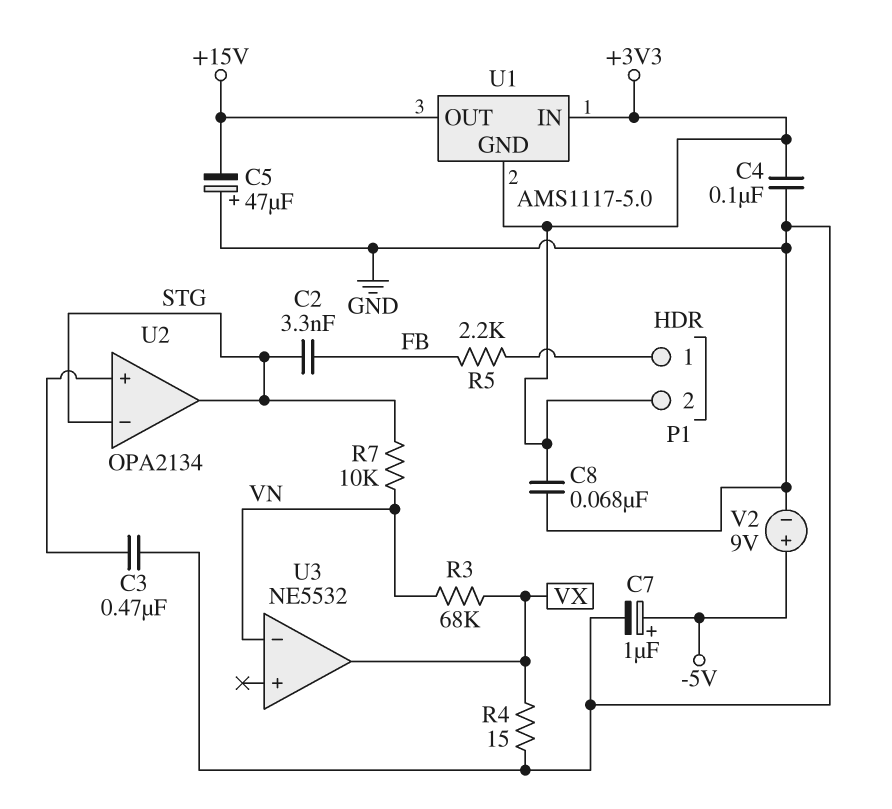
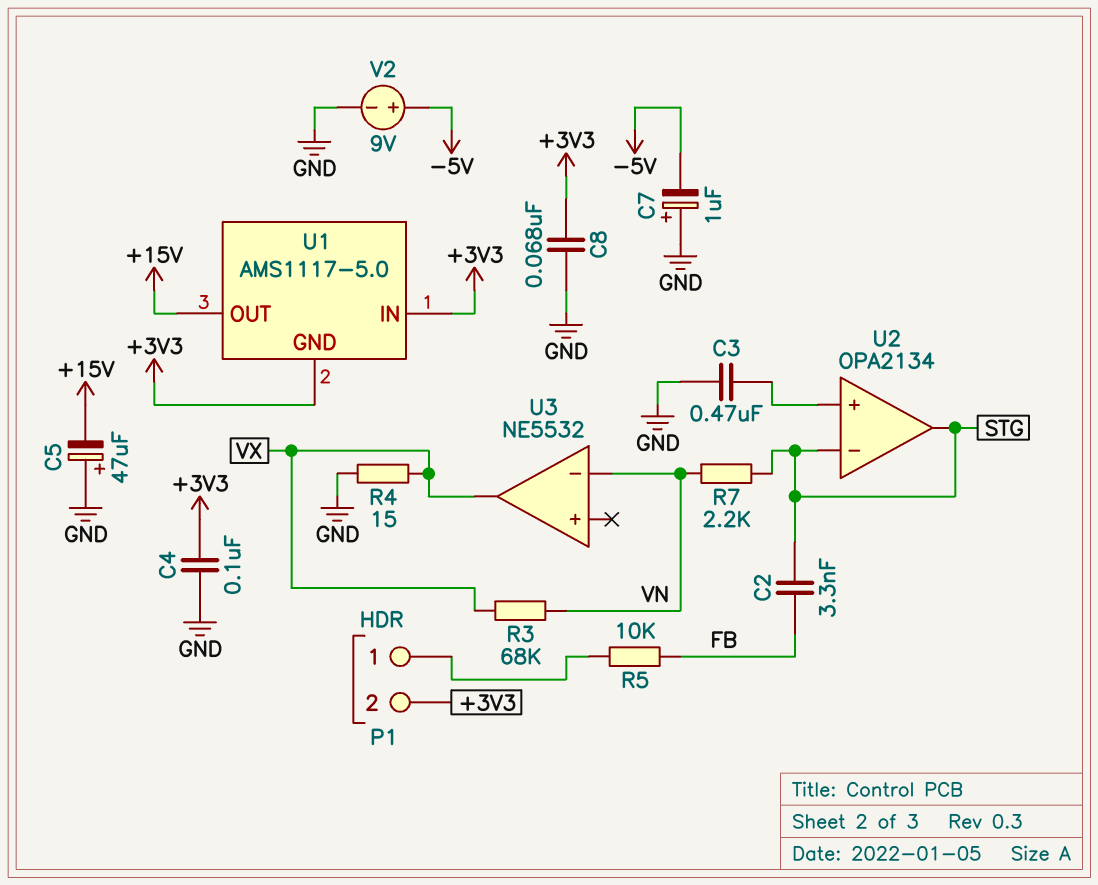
C7: 1uF (plus -5V, minus GND) -> 1uF (plus GND, minus -5V)
R5: 2.2k (FB, P1/1) -> 10k (FB, P1/1)
R7: 10k (STG, VN) -> 2.2k (STG, VN)

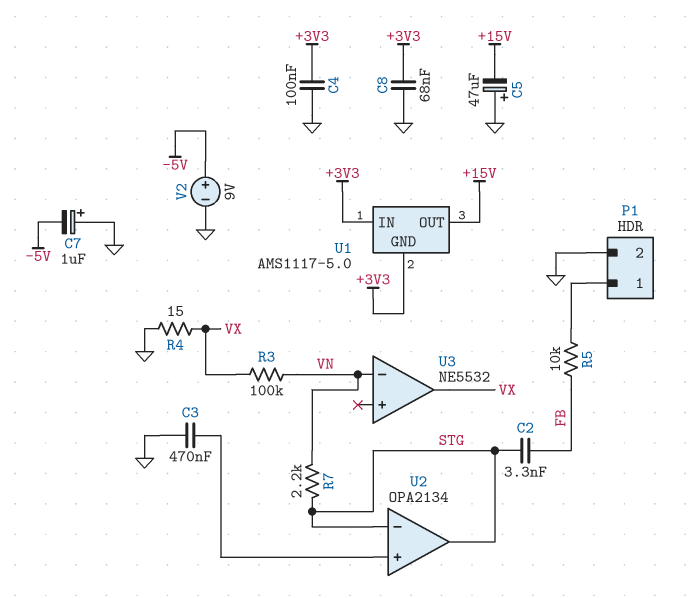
P1 pin 2: +3V3 -> GND
R3: 68k (VN, VX) -> 100k (VN, VX)

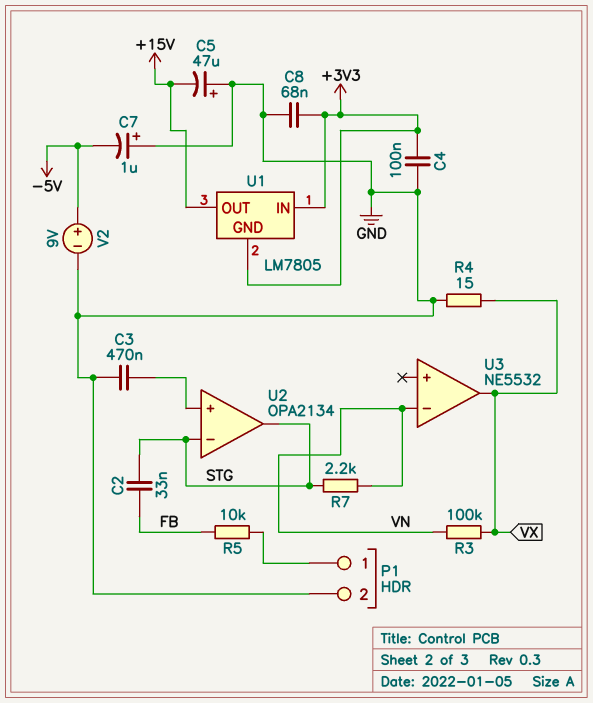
C2: 3.3nF (FB, STG) -> 33nF (FB, STG)
U1: AMS1117-5.0 -> LM7805

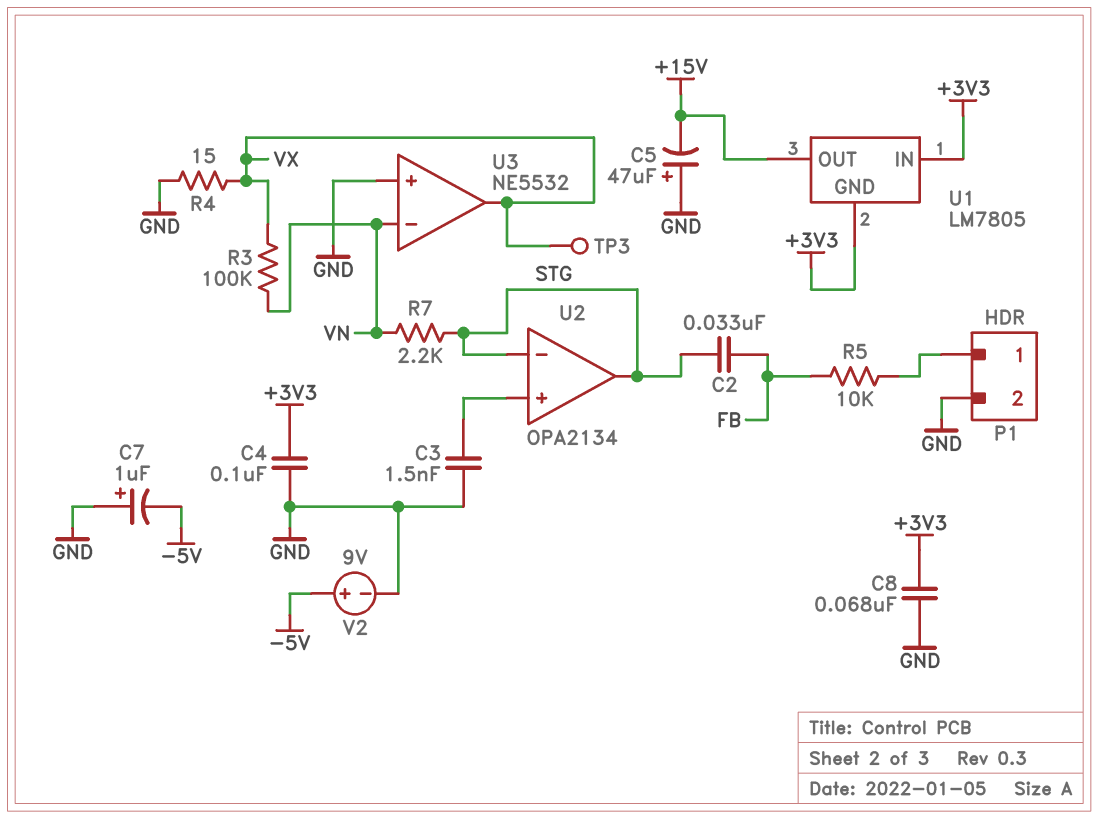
C3: 470nF (GND, U2/in+) -> 1.5nF (GND, U2/in+)
TP3: none -> test point (VX)
U3 pin in+: none -> GND

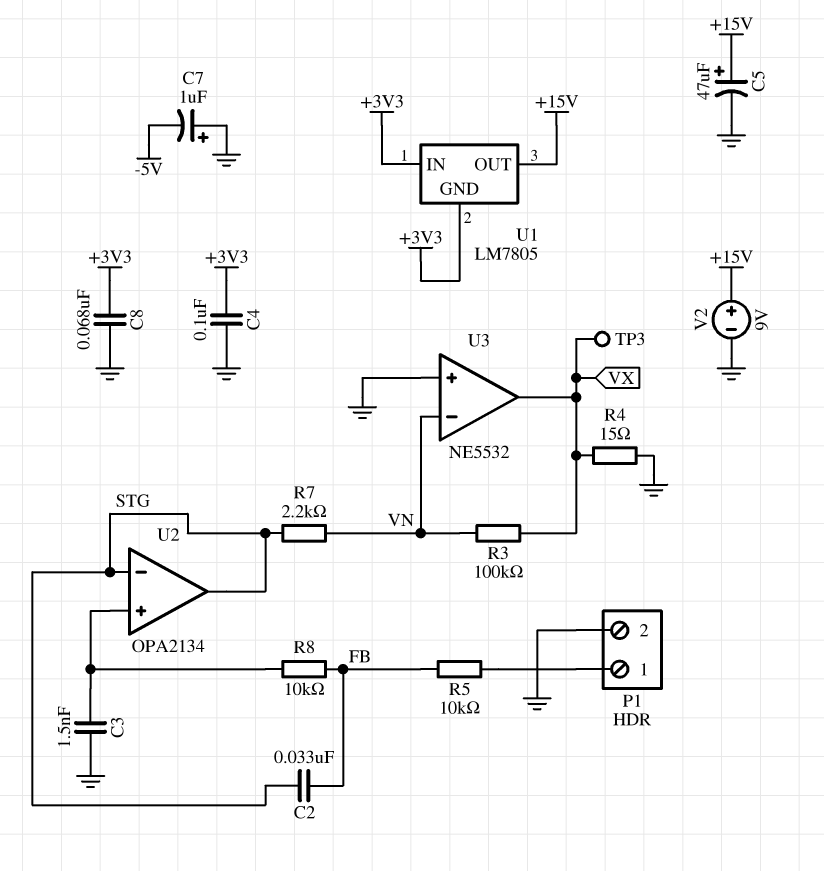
C5: 47uF (plus GND, minus +15V) -> 47uF (plus +15V, minus GND)
R8: none -> 10k (FB, U2/in+)
V2: 9V (plus -5V, minus GND) -> 9V (plus +15V, minus GND)

